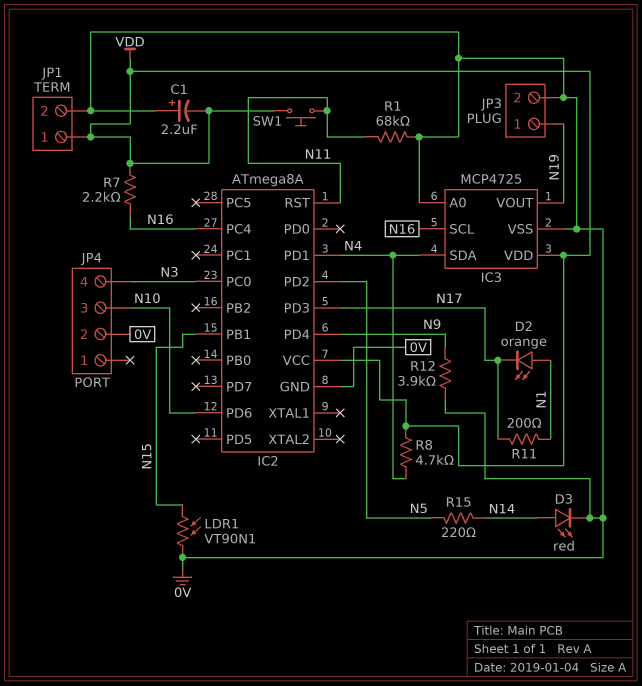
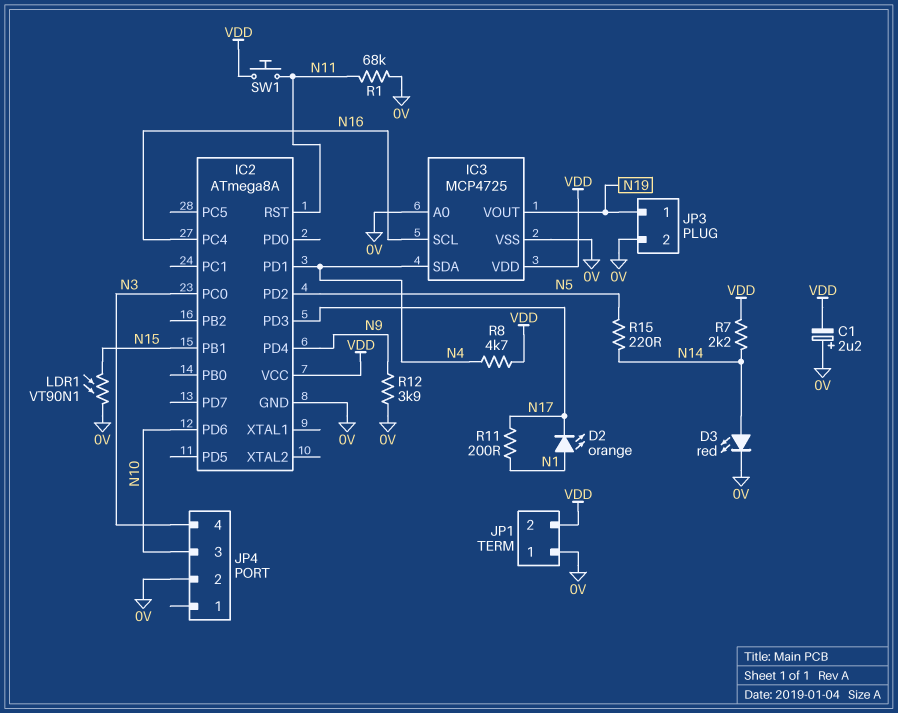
JP1 pin 1: VDD -> 0V
JP1 pin 2: 0V -> VDD
R7: 2.2k (N16, VDD) -> 2.2k (N14, VDD)

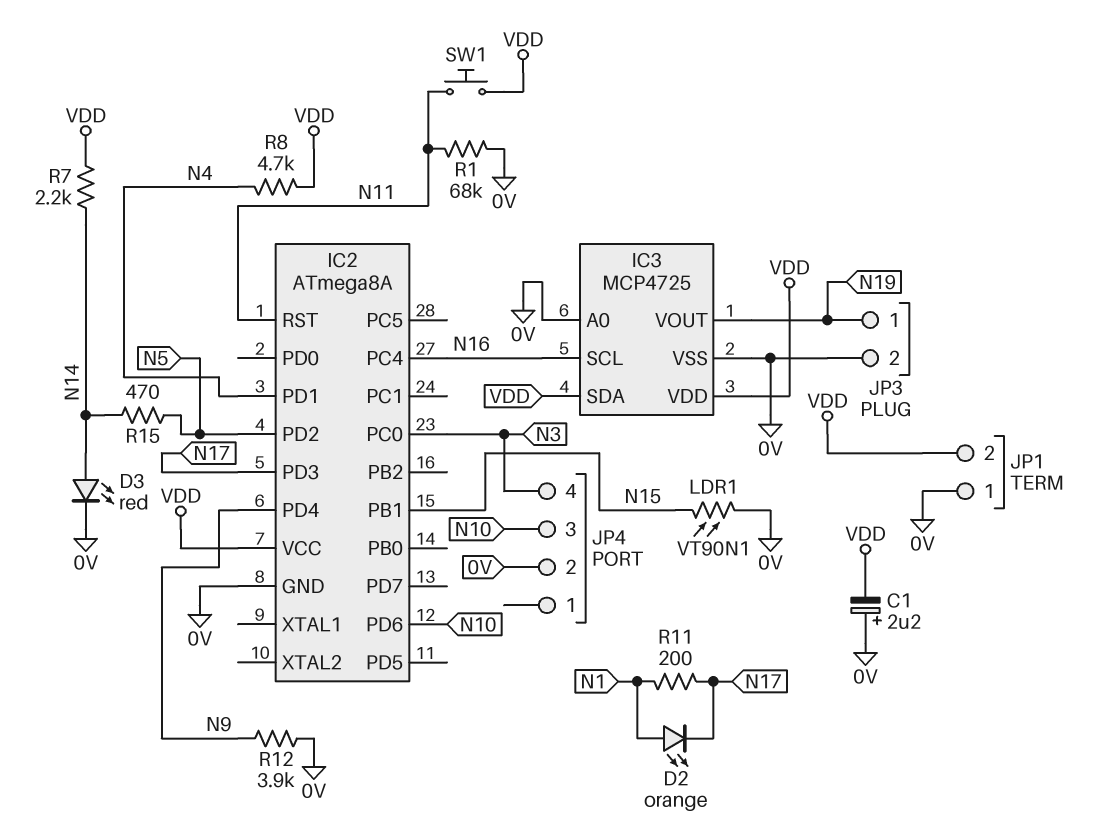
IC3 pin SDA: N4 -> VDD
R15: 220 (N5, N14) -> 470 (N5, N14)

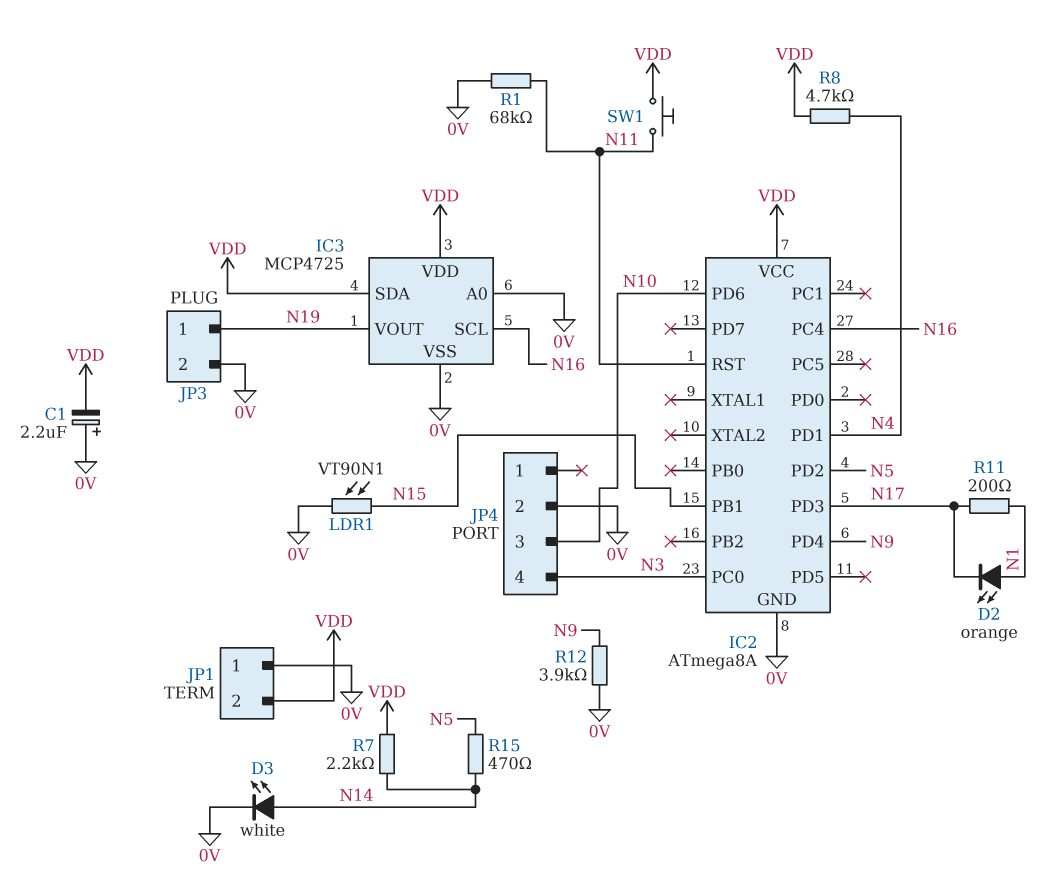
D3: LED red (A N14, K 0V) -> LED white (A N14, K 0V)

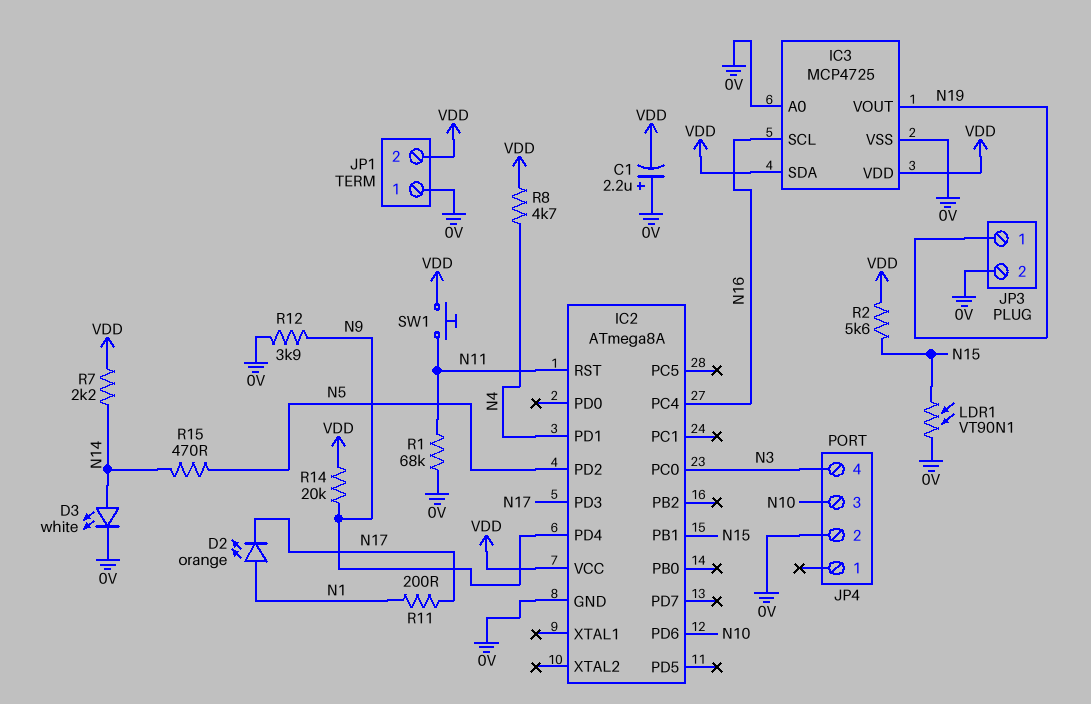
R2: none -> 5.6k (N15, VDD)
R14: none -> 20k (N9, VDD)

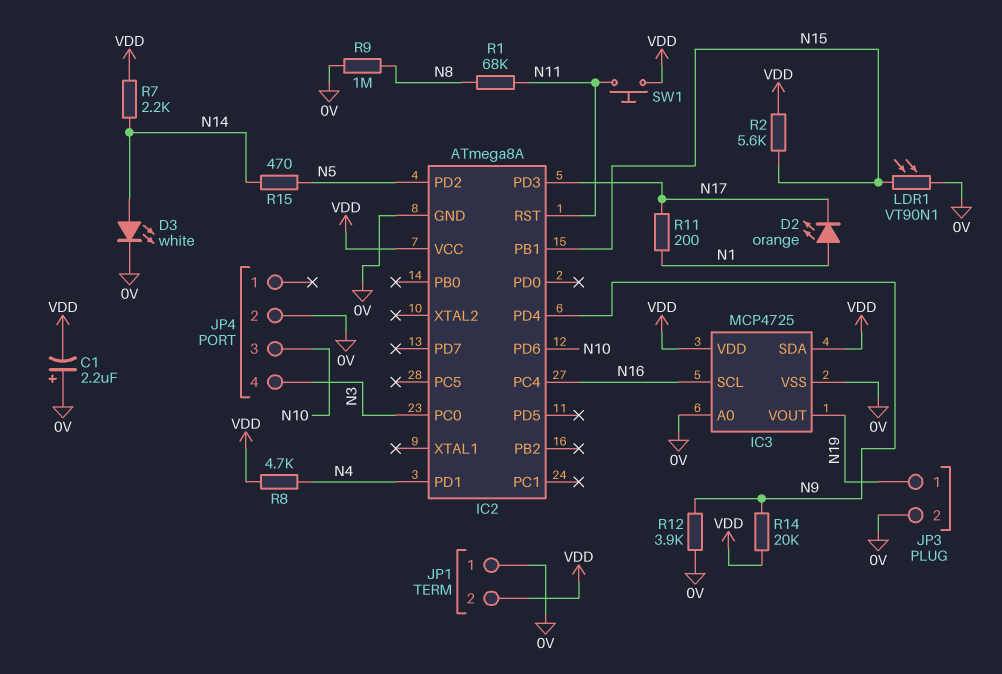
R1: 68k (0V, N11) -> 68k (N8, N11)
R9: none -> 1M (0V, N8)

